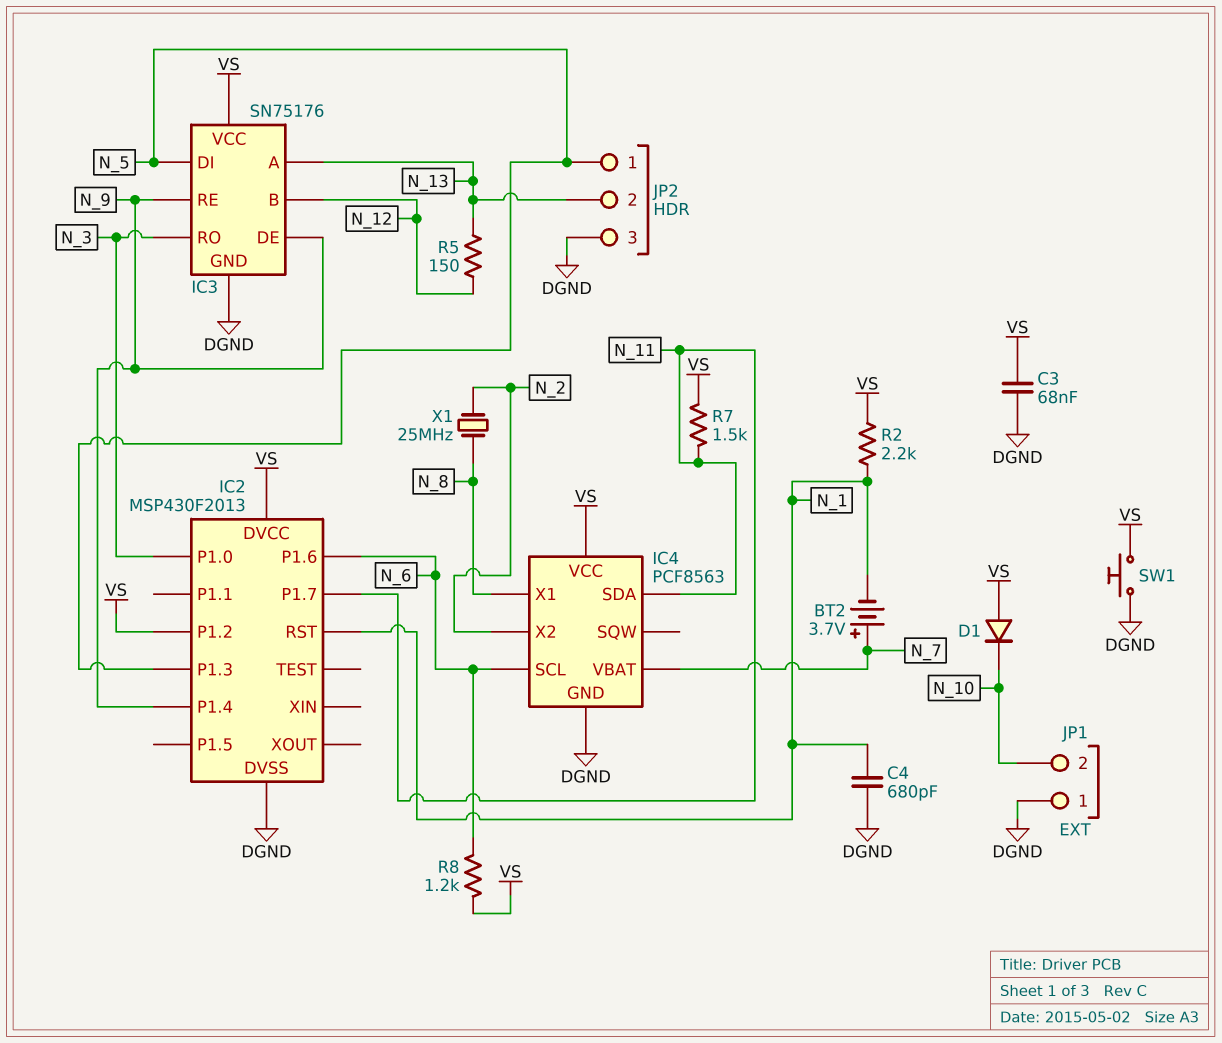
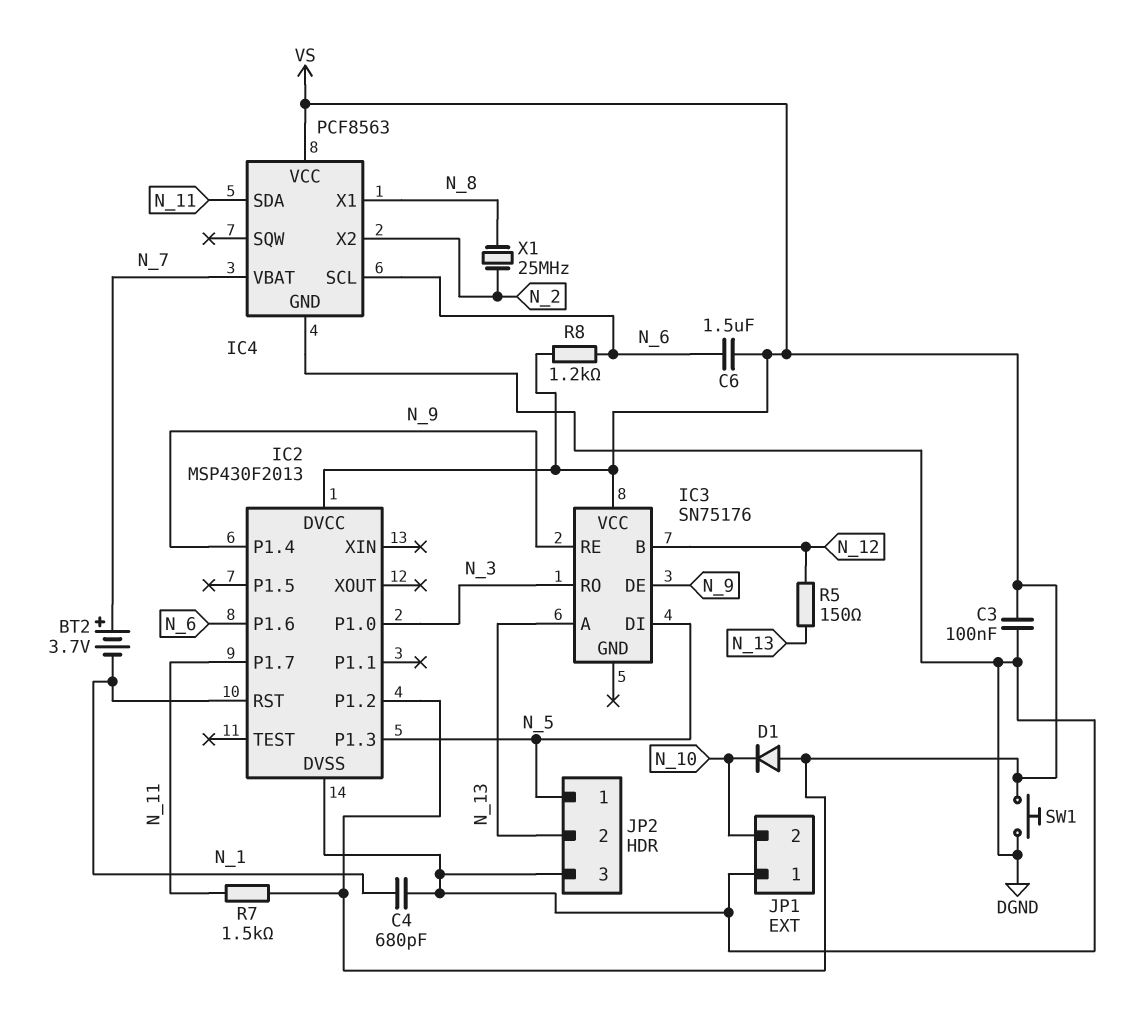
C3: 68nF (DGND, VS) -> 100nF (DGND, VS)
C6: none -> 1.5uF (N_6, VS)
IC3 pin GND: DGND -> none
R2: 2.2k (N_1, VS) -> none

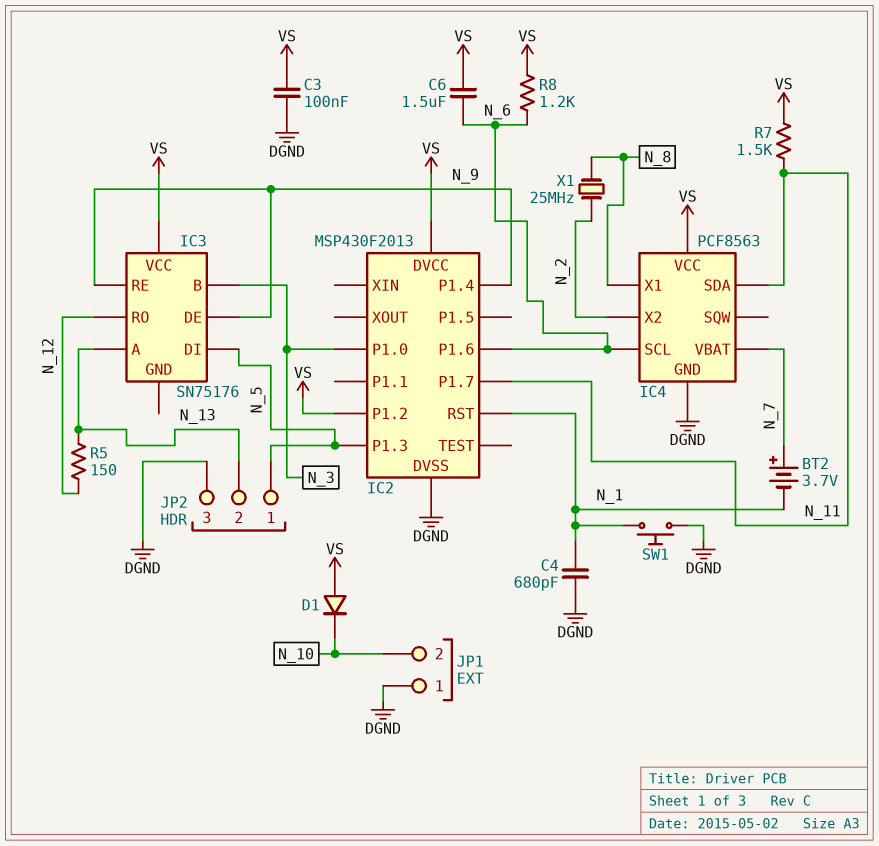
IC3 pin B: N_12 -> N_3
IC3 pin RO: N_3 -> N_12
SW1: button (DGND, VS) -> button (DGND, N_1)

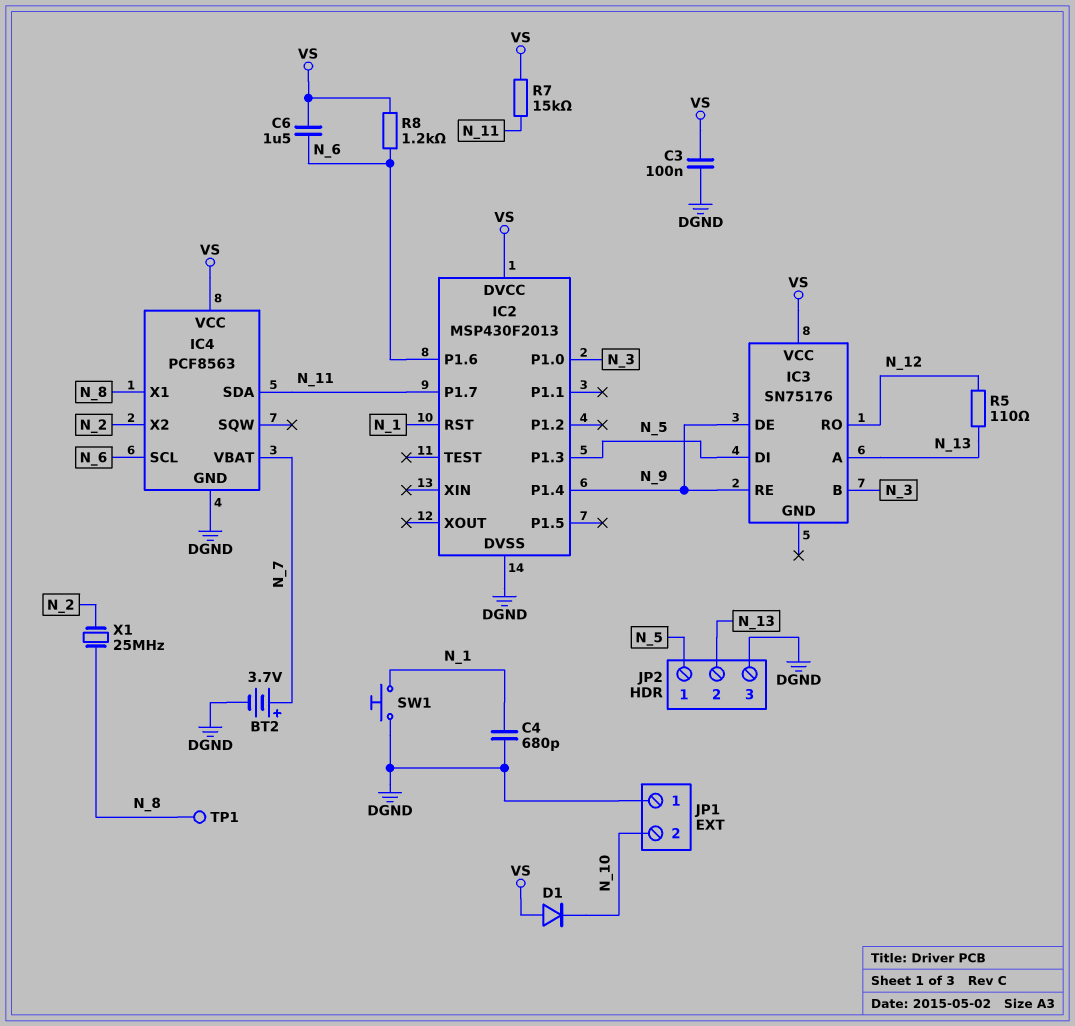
BT2: 3.7V (plus N_7, minus N_1) -> 3.7V (plus N_7, minus DGND)
IC2 pin P1.2: VS -> none
R5: 150 (N_12, N_13) -> 110 (N_12, N_13)
R7: 1.5k (N_11, VS) -> 15k (N_11, VS)
TP1: none -> test point (N_8)

